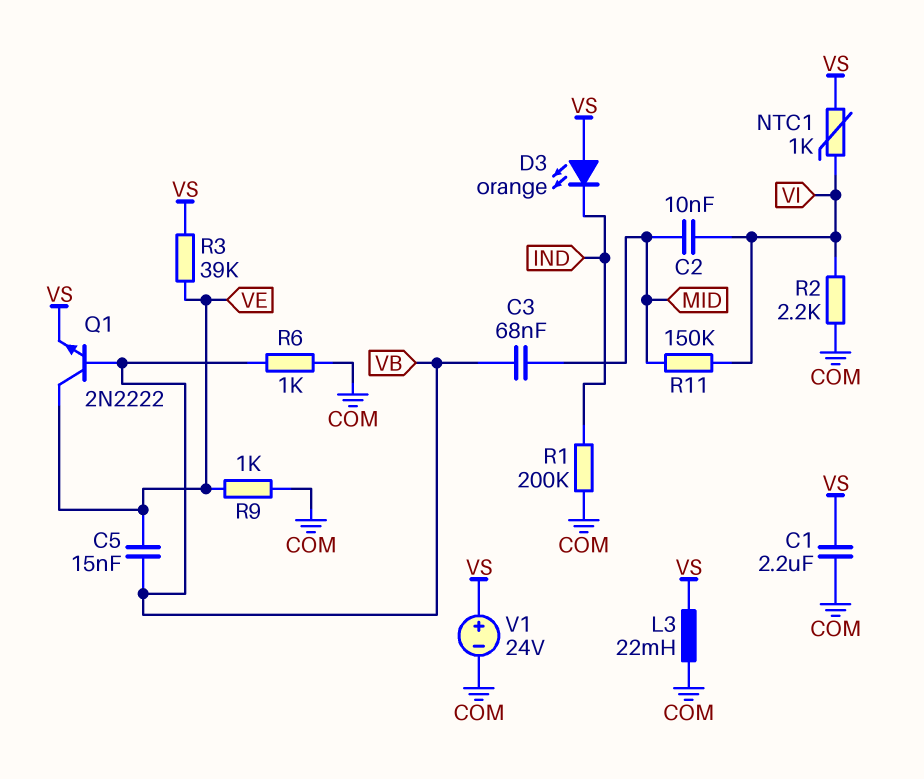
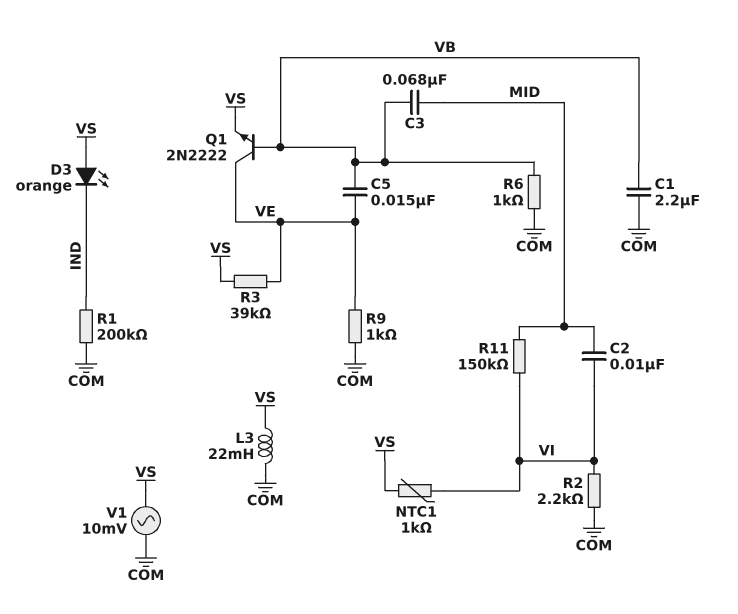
C1: 2.2uF (COM, VS) -> 2.2uF (COM, VB)
V1: 24V (plus VS, minus COM) -> AC 10mV (COM, VS)

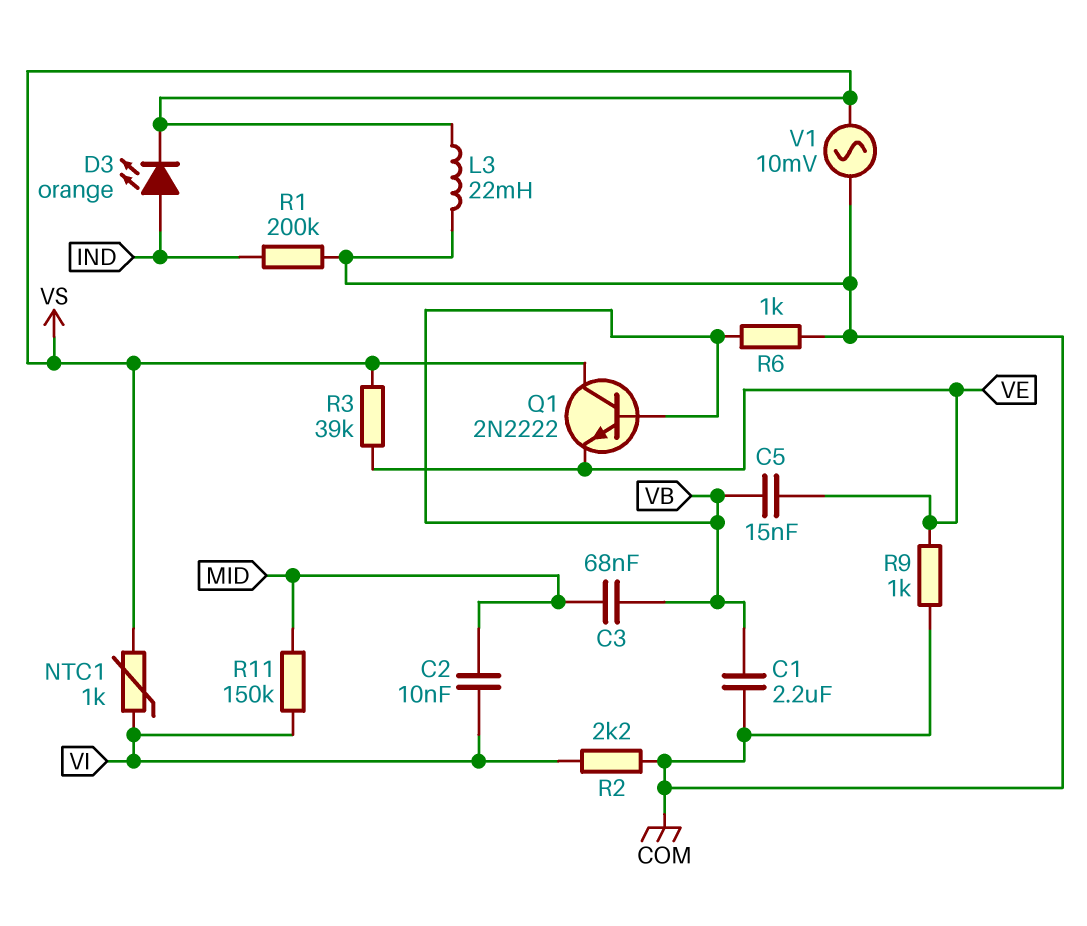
D3: LED orange (A VS, K IND) -> LED orange (A IND, K VS)
Q1: NPN 2N2222 (B VB, C VE, E VS) -> NPN 2N2222 (B VB, C VS, E VE)

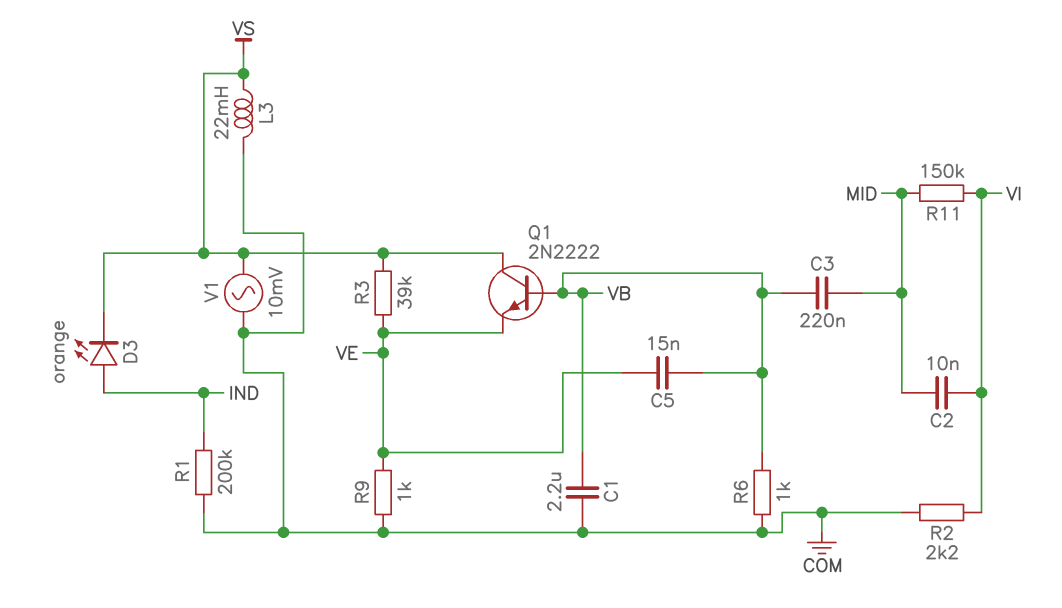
C3: 68nF (MID, VB) -> 220nF (MID, VB)
NTC1: 1k (VI, VS) -> none

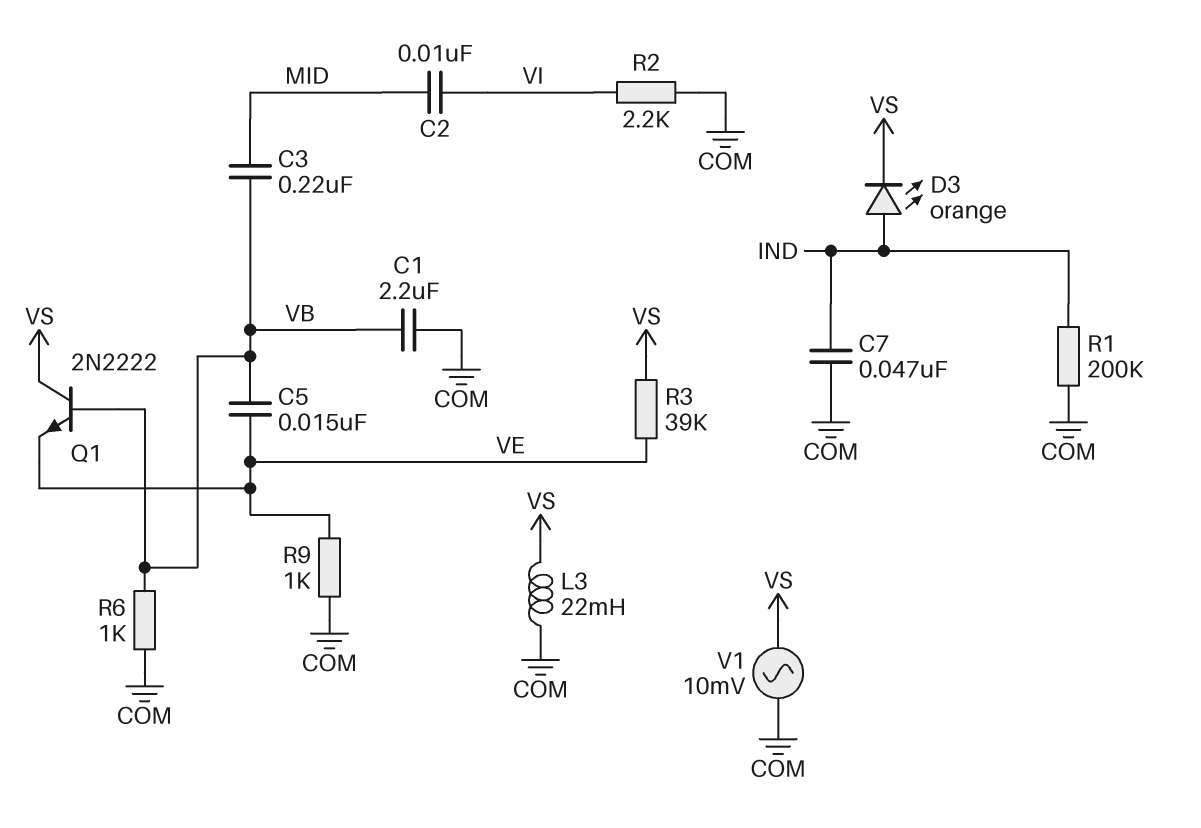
C7: none -> 47nF (COM, IND)
R11: 150k (MID, VI) -> none

